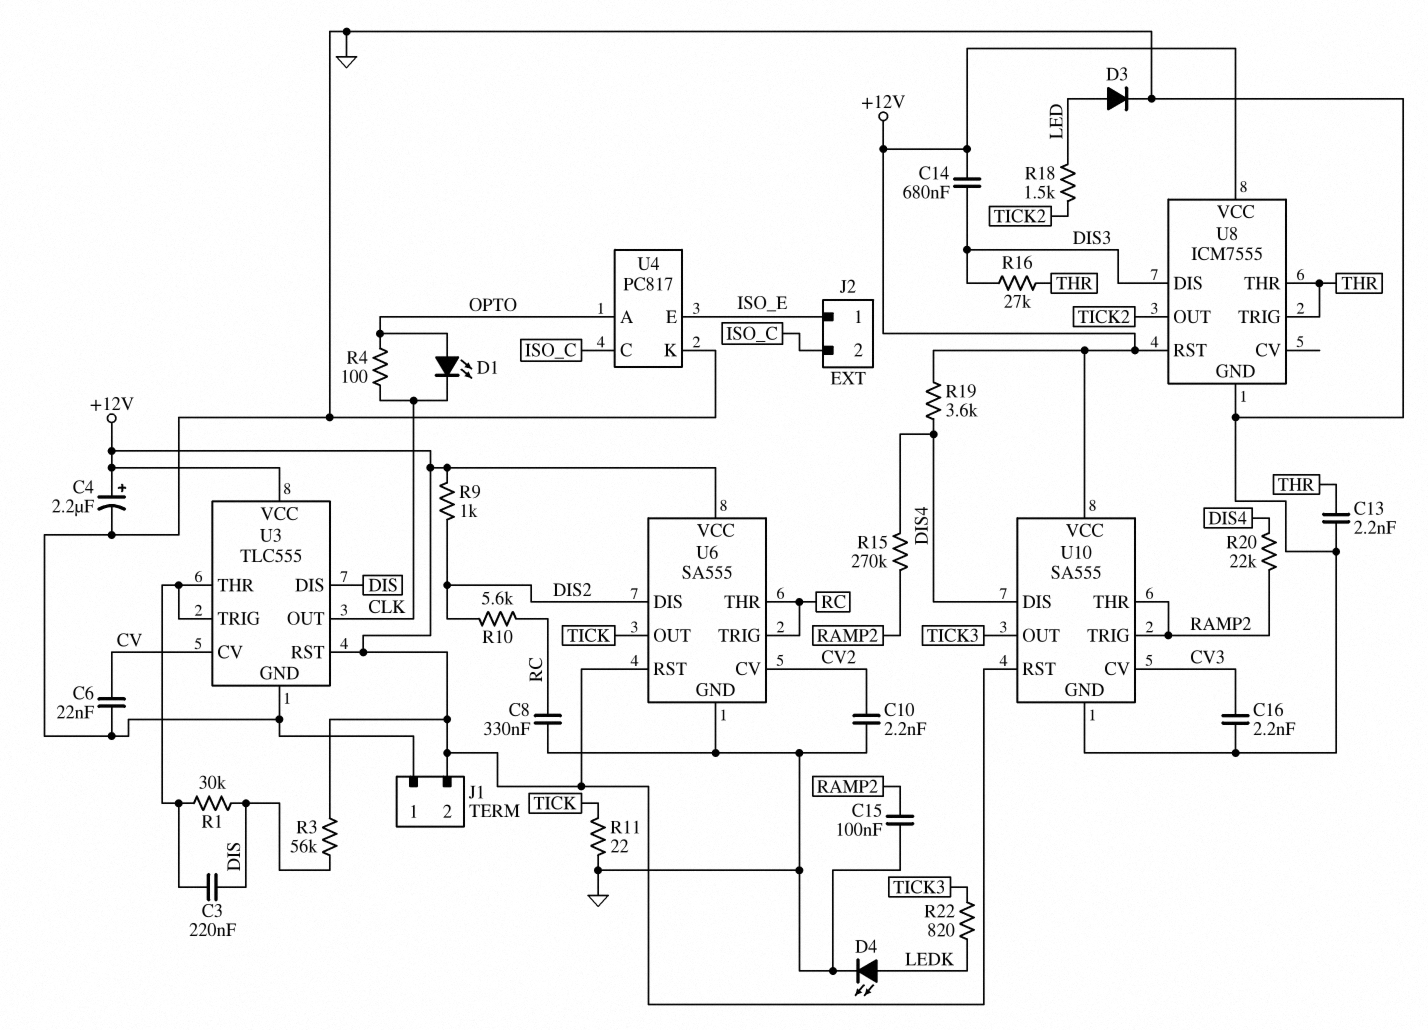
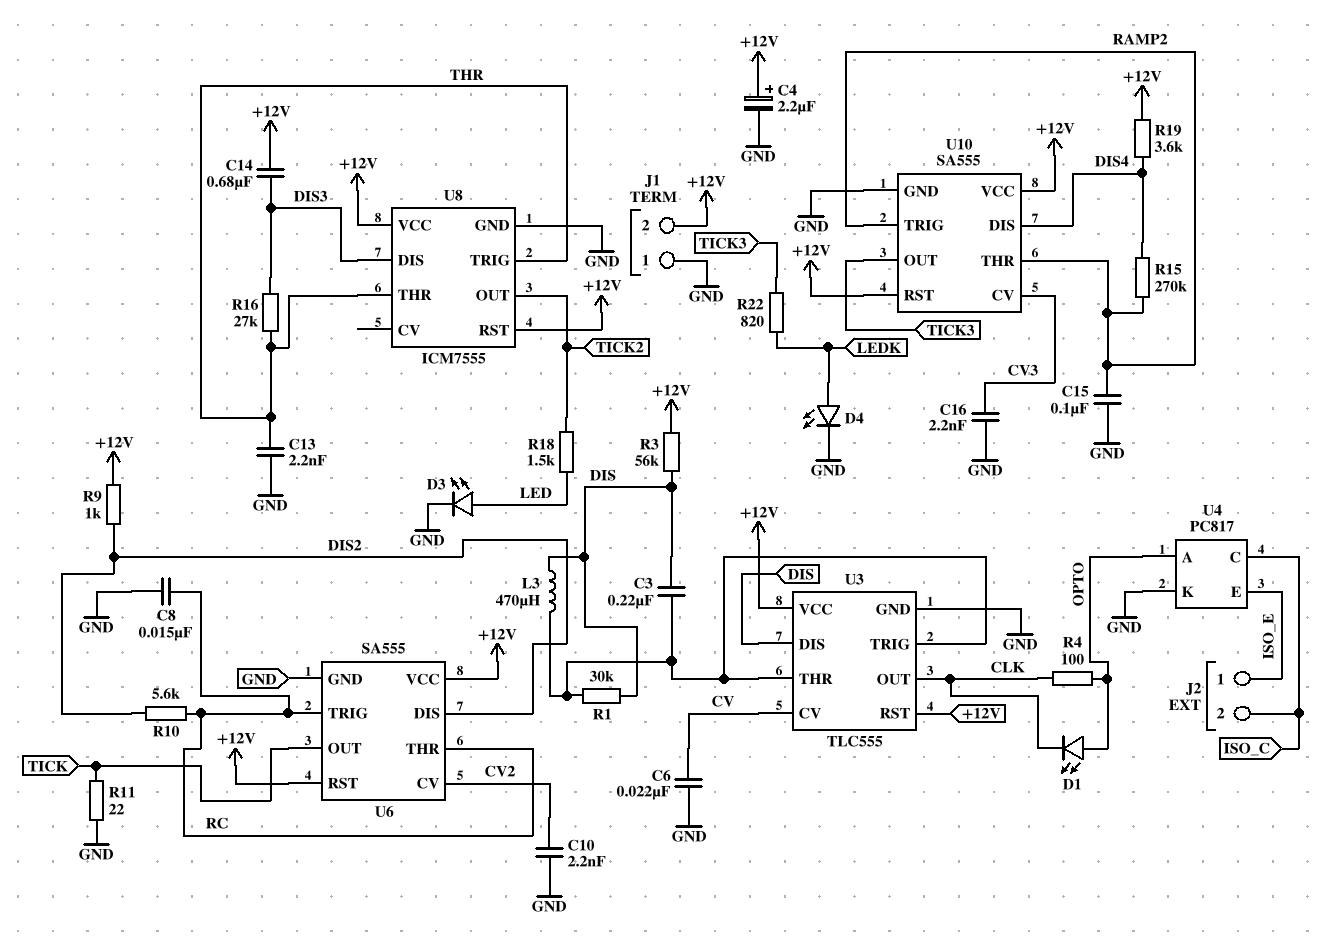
C8: 330nF (GND, RC) -> 15nF (GND, RC)
D3: diode (A LED, K GND) -> LED (A LED, K GND)
L3: none -> 470uH (DIS, U3/THR)
R20: 22k (DIS4, RAMP2) -> none

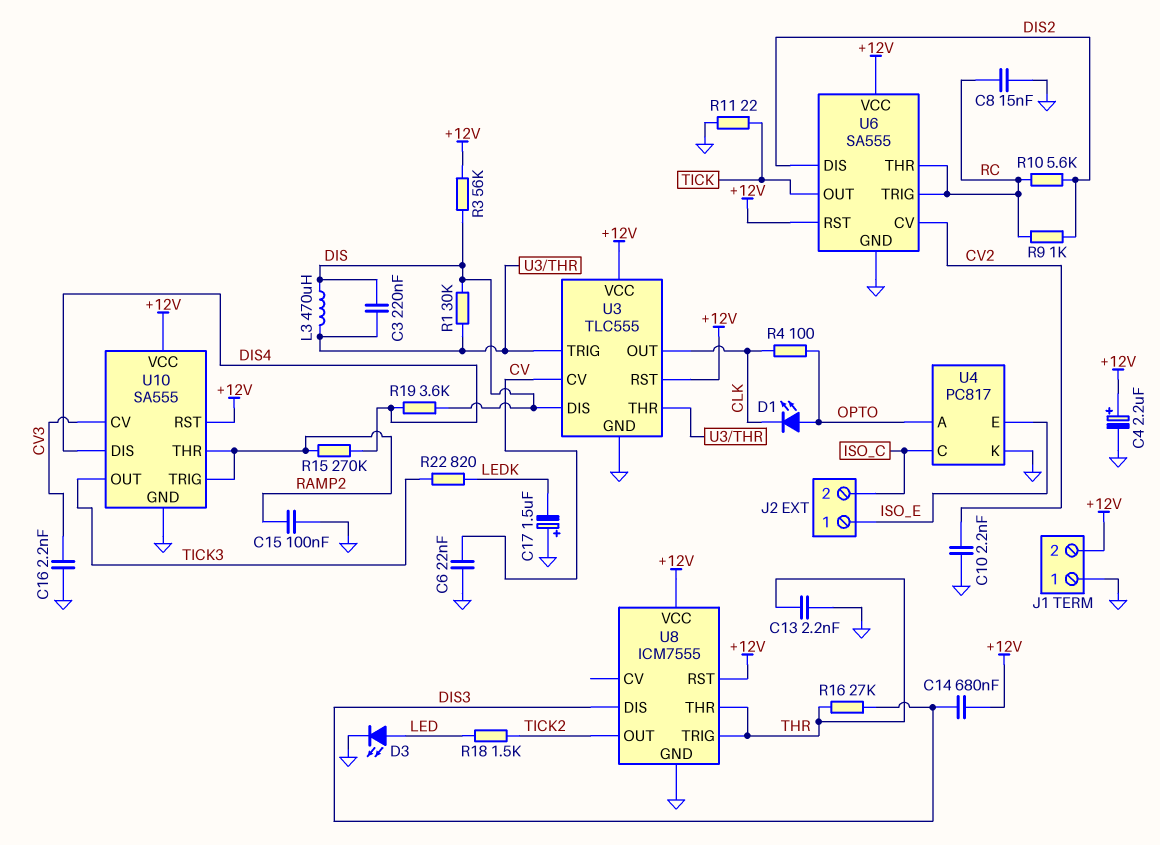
C17: none -> 1.5uF (plus GND, minus LEDK)
D4: LED (A LEDK, K GND) -> none
R9: 1k (+12V, DIS2) -> 1k (DIS2, RC)
R19: 3.6k (+12V, DIS4) -> 3.6k (DIS, DIS4)

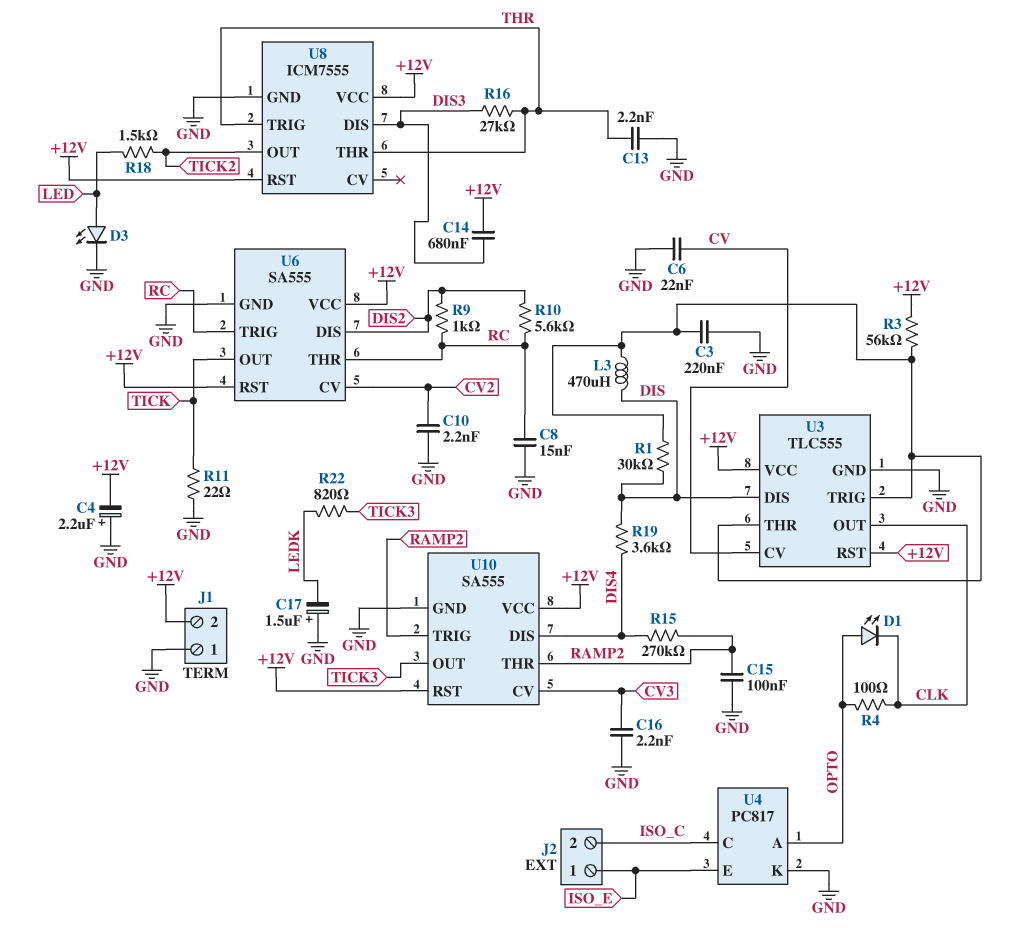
C3: 220nF (DIS, U3/THR) -> 220nF (GND, U3/THR)
C4: 2.2uF (plus +12V, minus GND) -> 2.2uF (plus GND, minus +12V)
R3: 56k (+12V, DIS) -> 56k (+12V, U3/THR)

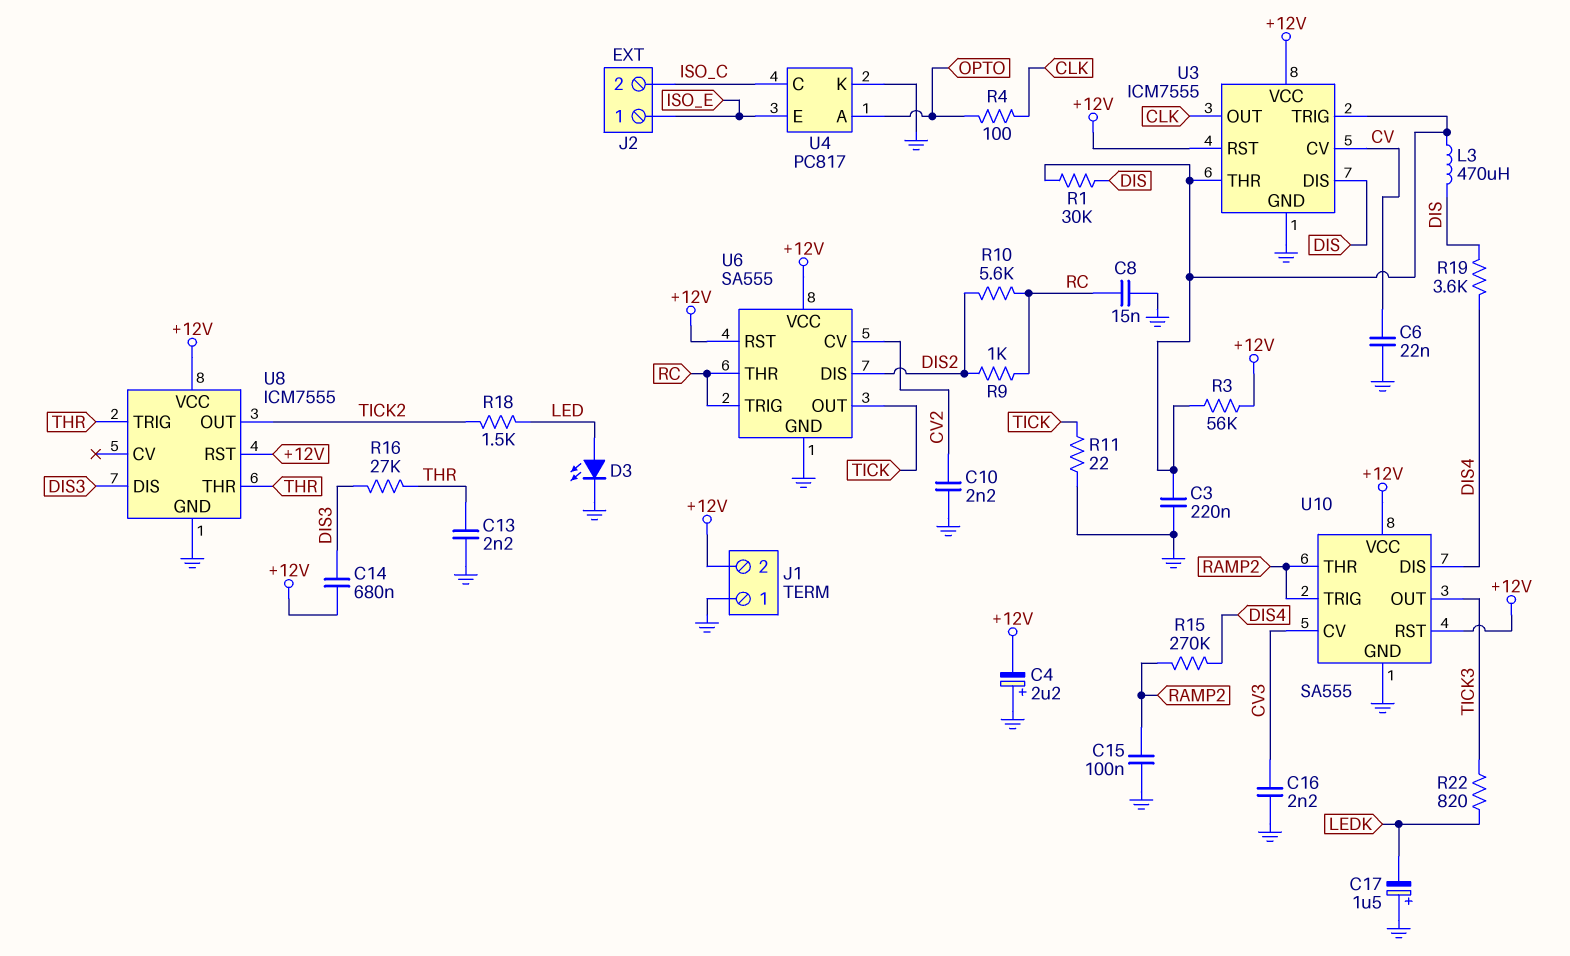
D1: LED (A OPTO, K CLK) -> none
U3: TLC555 -> ICM7555

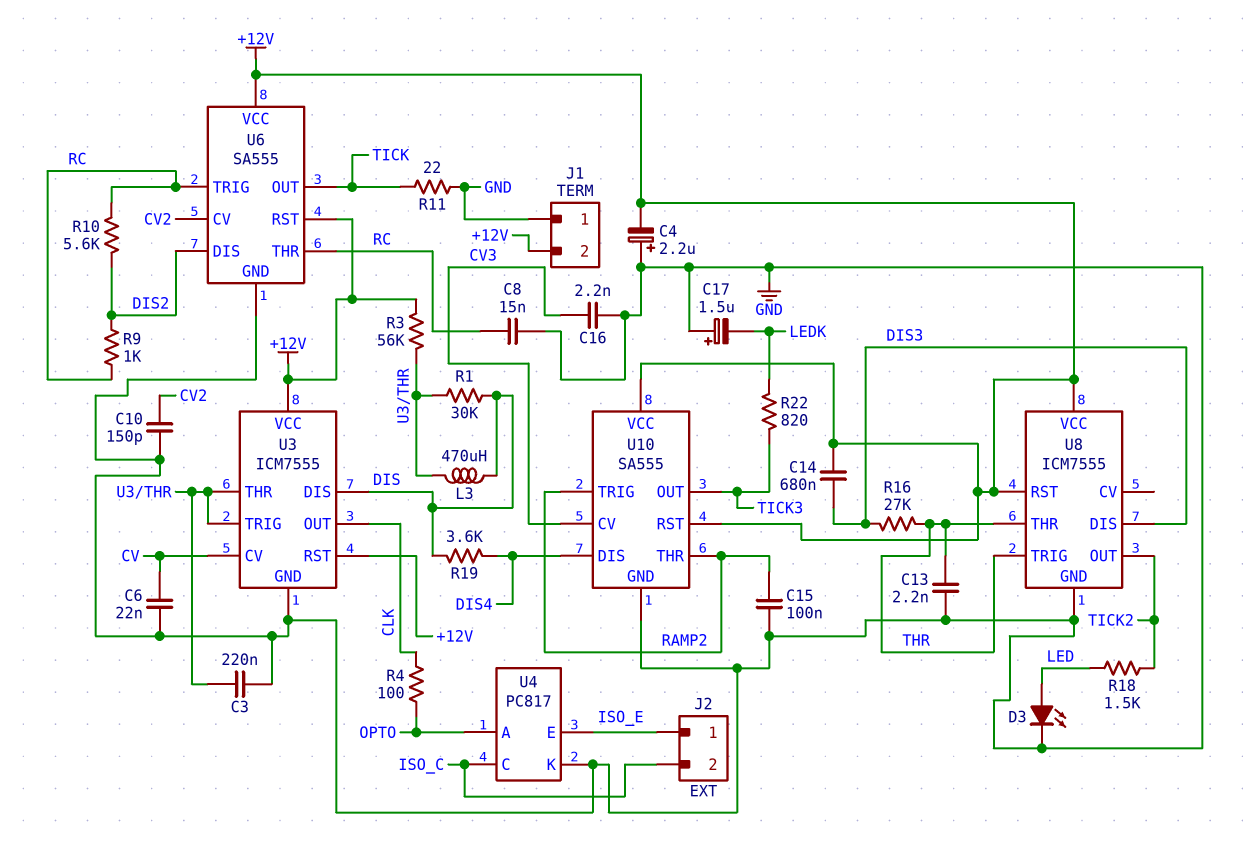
C10: 2.2nF (CV2, GND) -> 150pF (CV2, GND)
R15: 270k (DIS4, RAMP2) -> none

